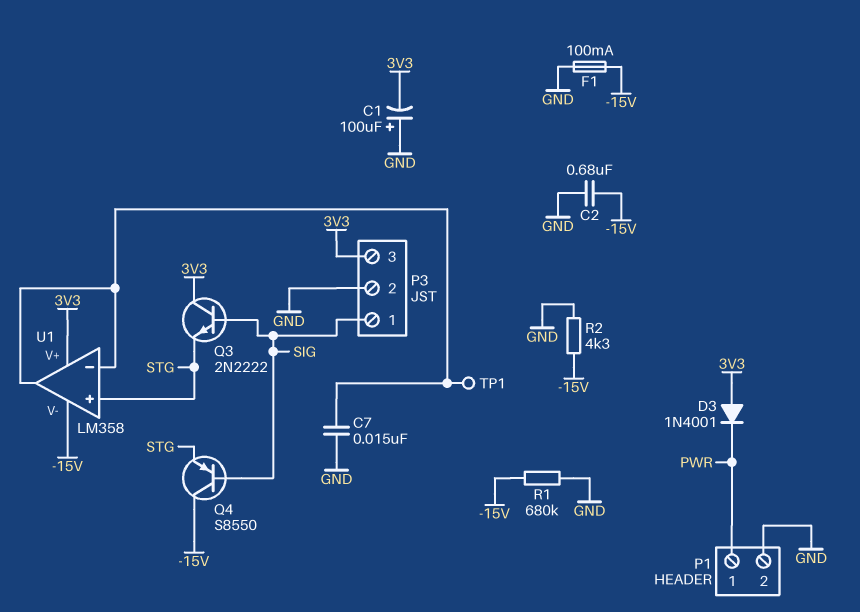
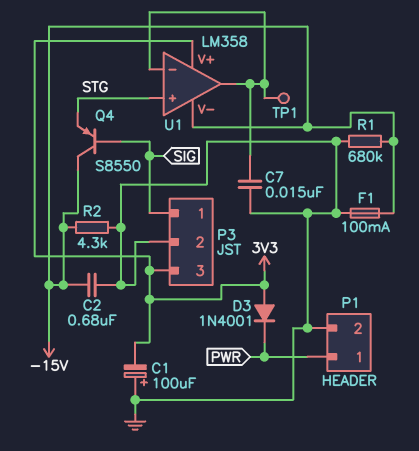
Q3: NPN 2N2222 (B SIG, C 3V3, E STG) -> none

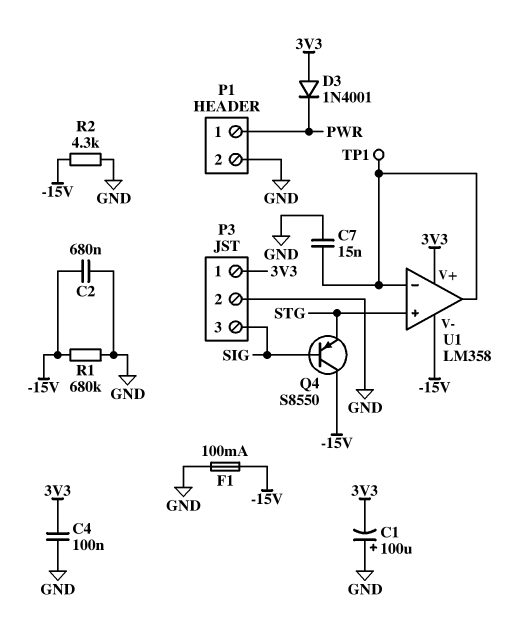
C4: none -> 100nF (3V3, GND)
P3 pin 1: SIG -> 3V3
P3 pin 3: 3V3 -> SIG

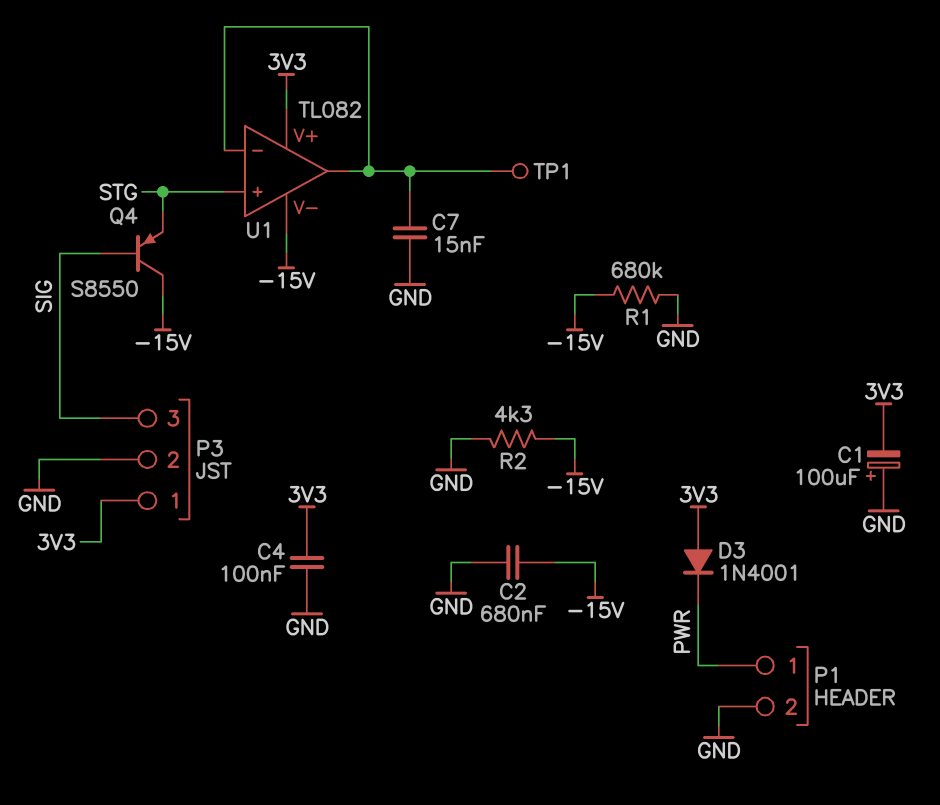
F1: 100mA (-15V, GND) -> none
U1: LM358 -> TL082

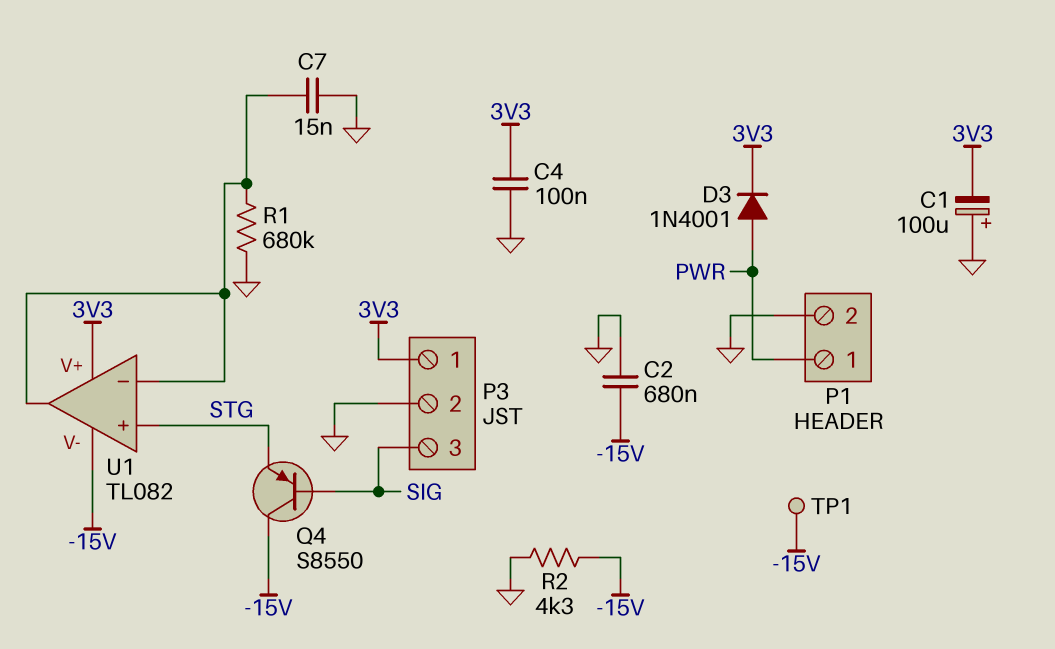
D3: diode 1N4001 (A 3V3, K PWR) -> diode 1N4001 (A PWR, K 3V3)
R1: 680k (-15V, GND) -> 680k (GND, U1/in-)
TP1: test point (U1/in-) -> test point (-15V)

